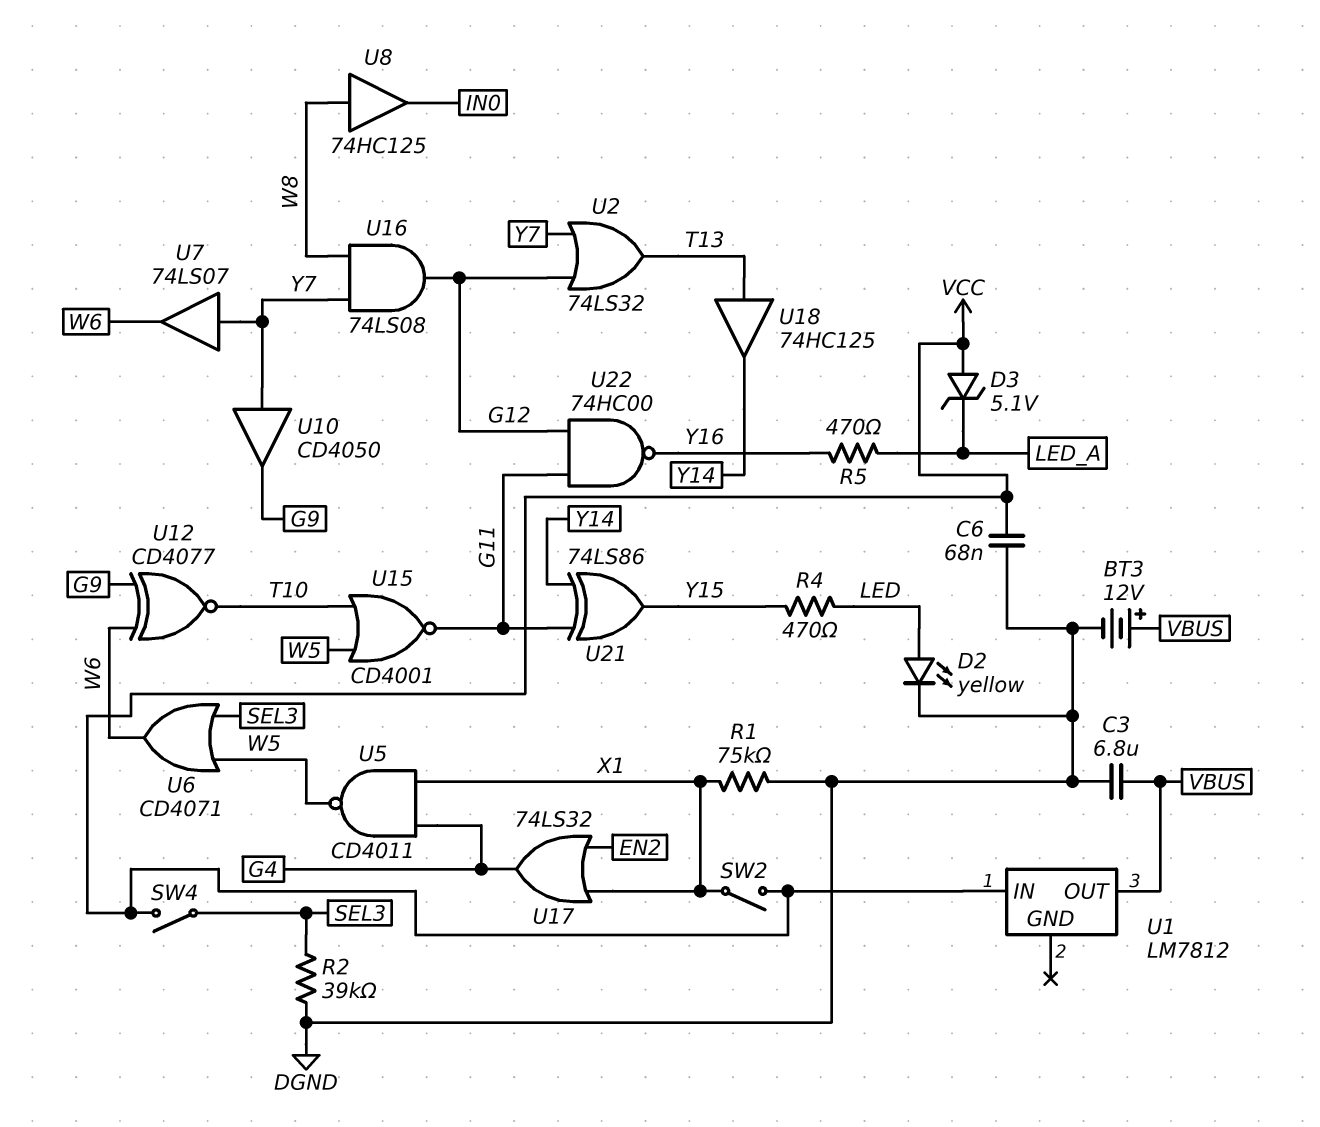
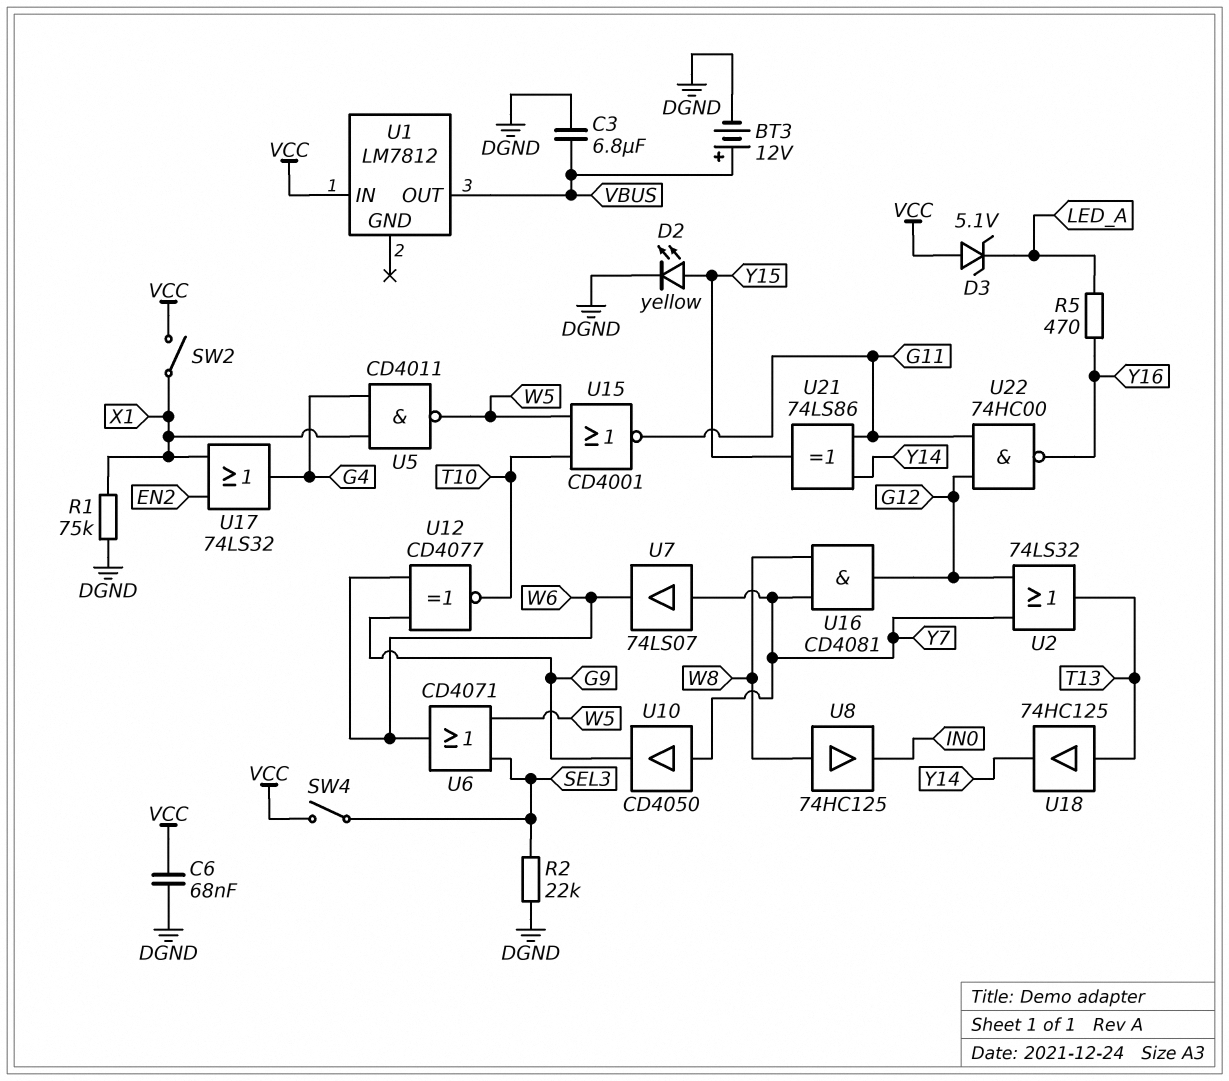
D2: LED yellow (A LED, K DGND) -> LED yellow (A Y15, K DGND)
R2: 39k (DGND, SEL3) -> 22k (DGND, SEL3)
R4: 470 (LED, Y15) -> none
U16: AND 74LS08 (in W8, in Y7, out G12) -> AND CD4081 (in W8, in Y7, out G12)

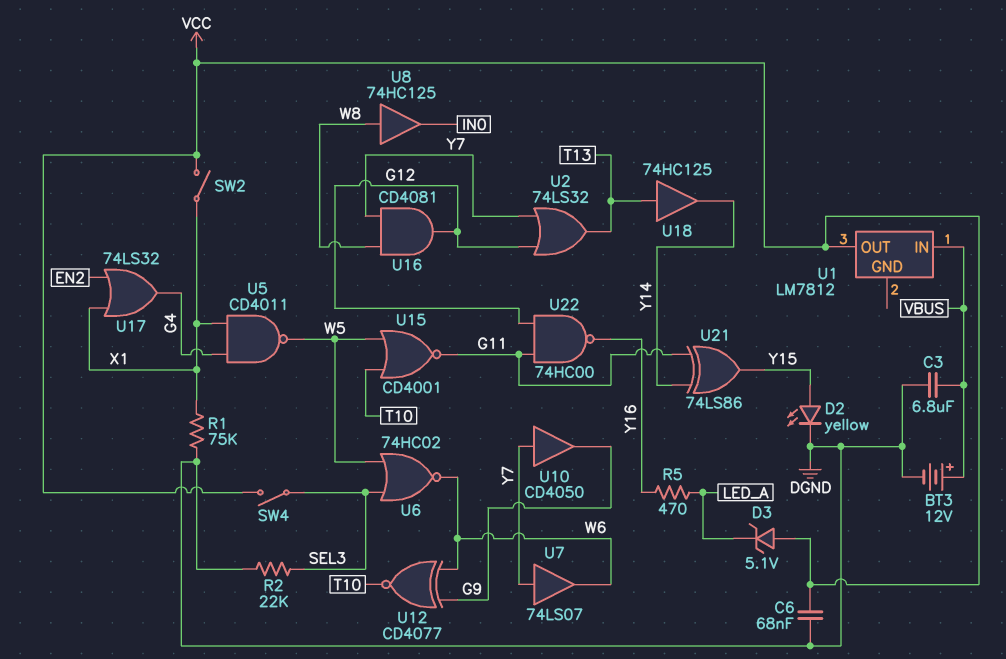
U1 pin IN: VCC -> VBUS
U1 pin OUT: VBUS -> VCC
U6: OR CD4071 (in SEL3, in W5, out W6) -> NOR 74HC02 (in SEL3, in W5, out W6)

